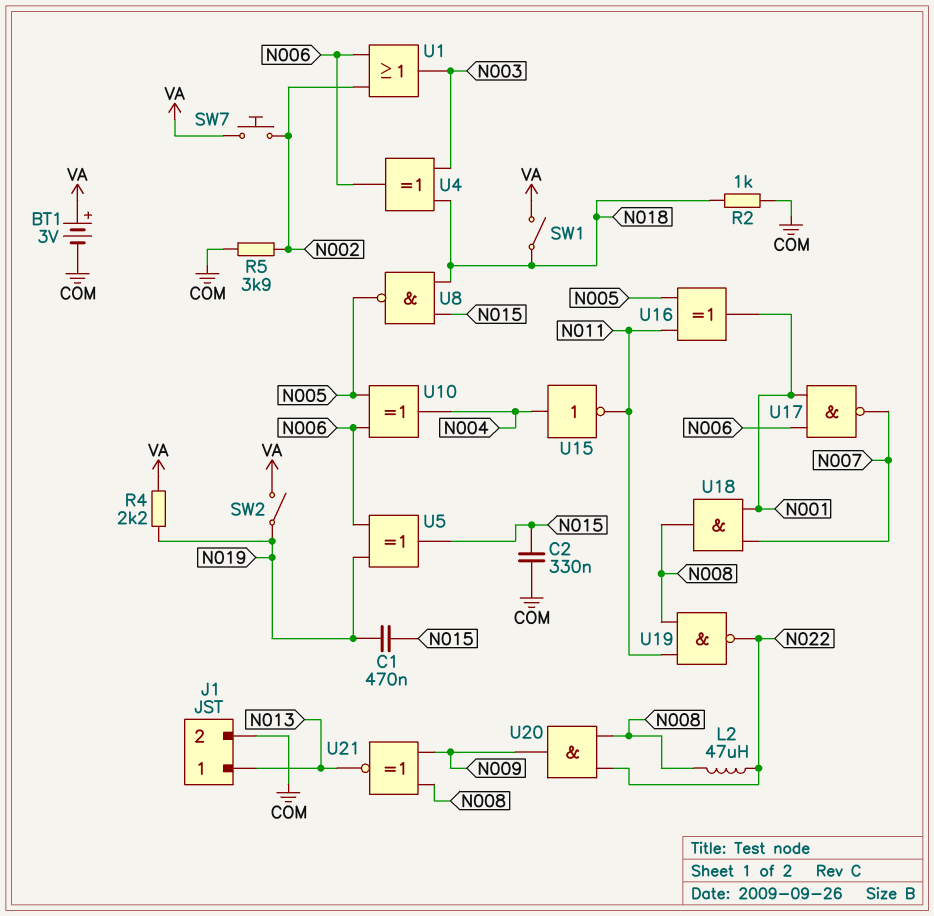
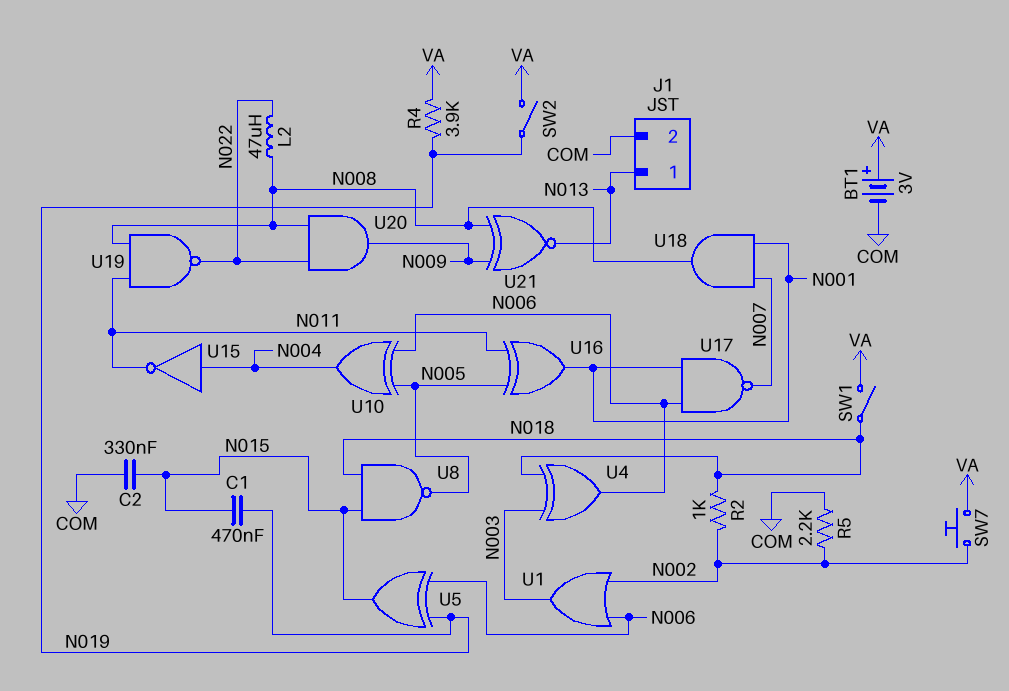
R2: 1k (COM, N018) -> 1k (N002, N018)
R4: 2.2k (N019, VA) -> 3.9k (N019, VA)
R5: 3.9k (COM, N002) -> 2.2k (COM, N002)

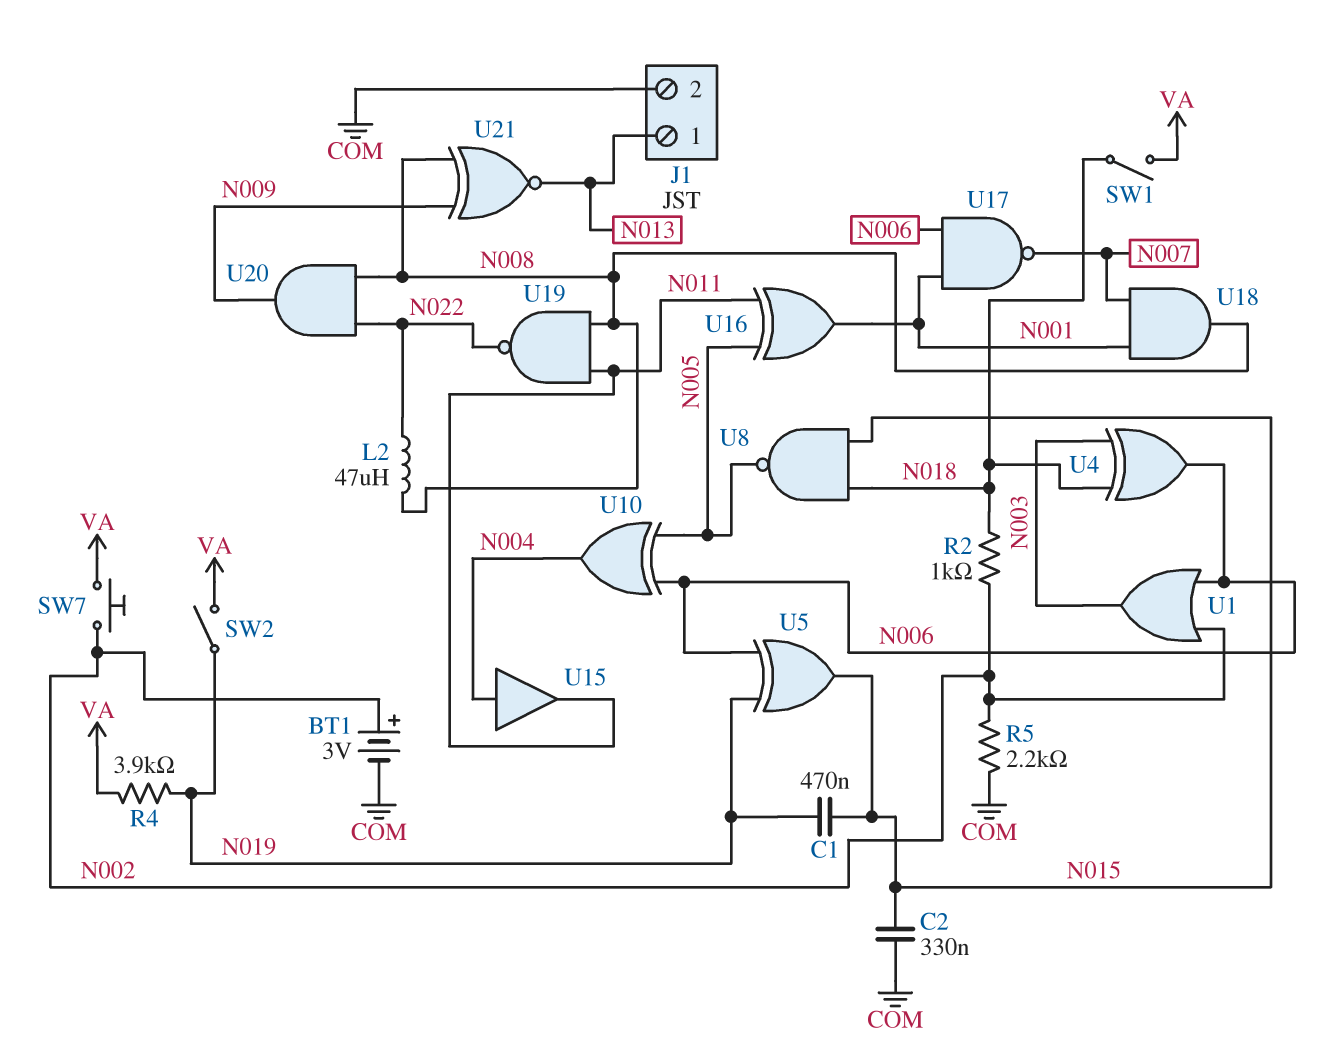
BT1: 3V (plus VA, minus COM) -> 3V (plus N002, minus COM)
U15: NOT (in N004, out N011) -> buffer (in N004, out N011)

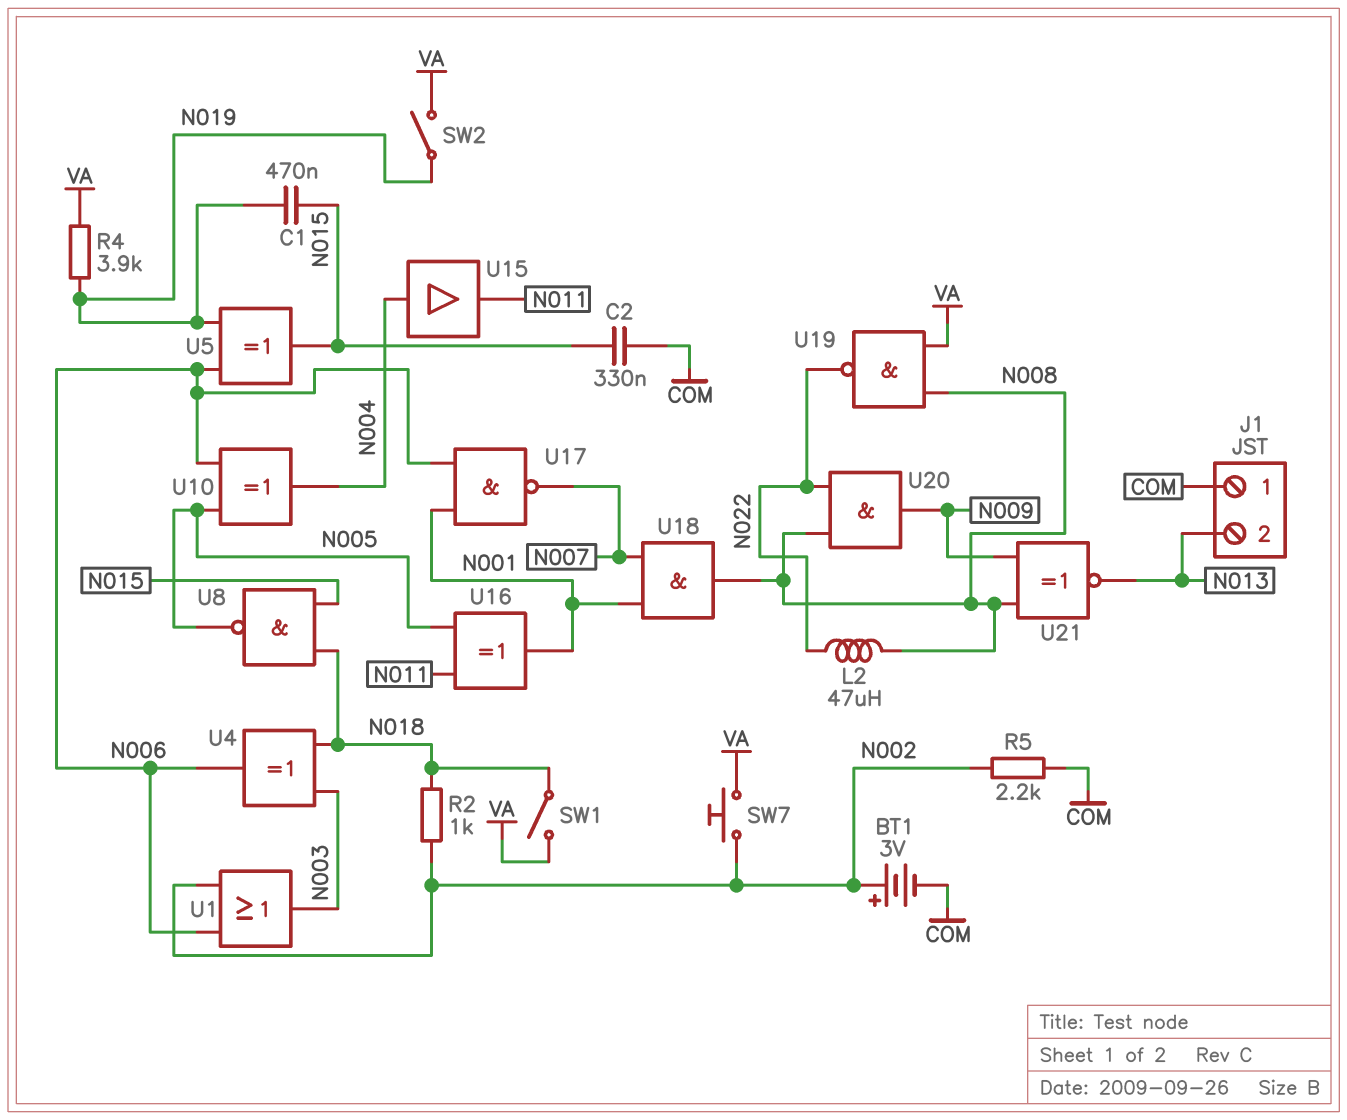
J1 pin 1: N013 -> COM
J1 pin 2: COM -> N013
U19: NAND (in N008, in N011, out N022) -> NAND (in N008, in VA, out N022)

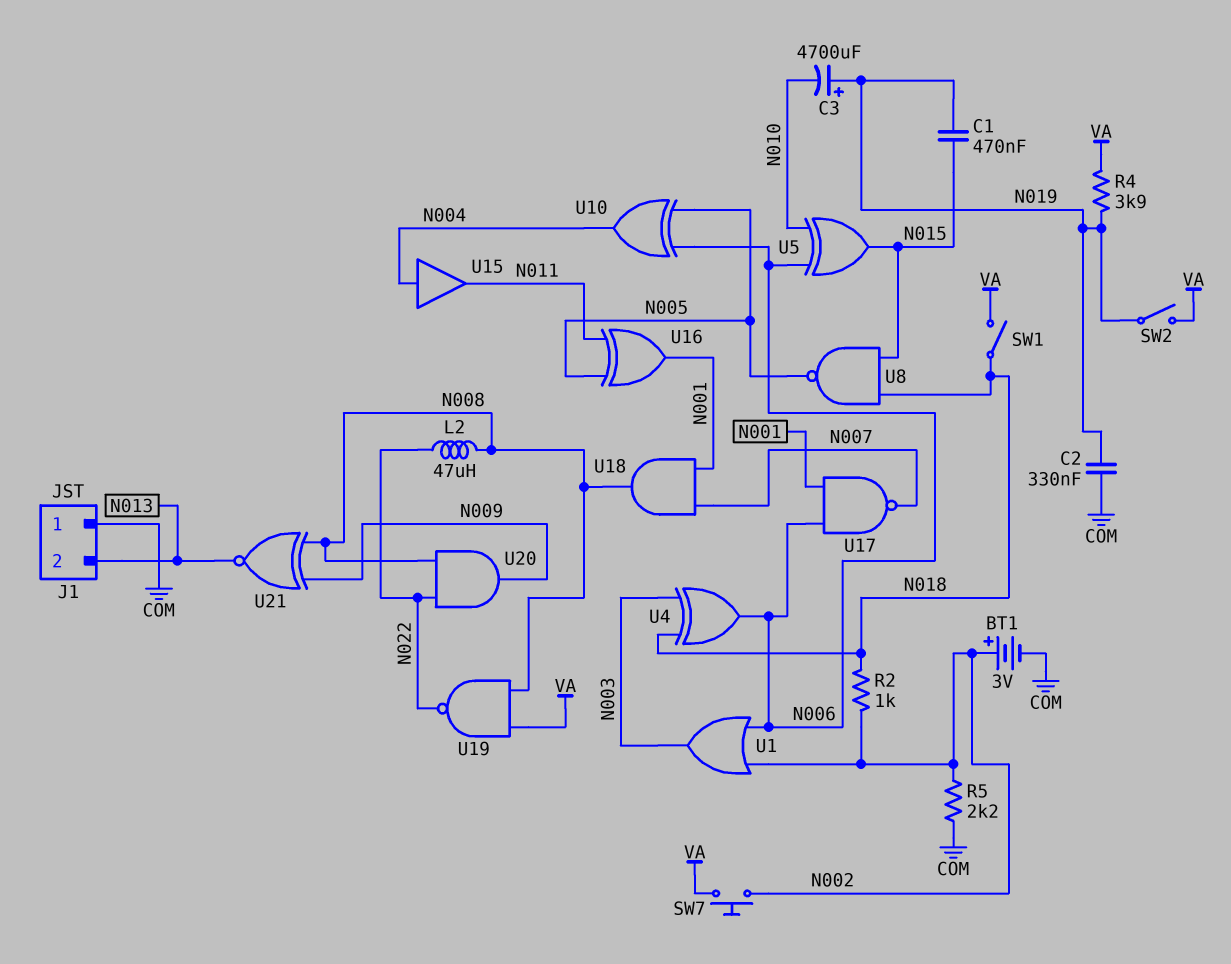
C2: 330nF (COM, N015) -> 330nF (COM, N019)
C3: none -> 4700uF (plus N019, minus N010)
U5: XOR (in N006, in N019, out N015) -> XOR (in N006, in N010, out N015)

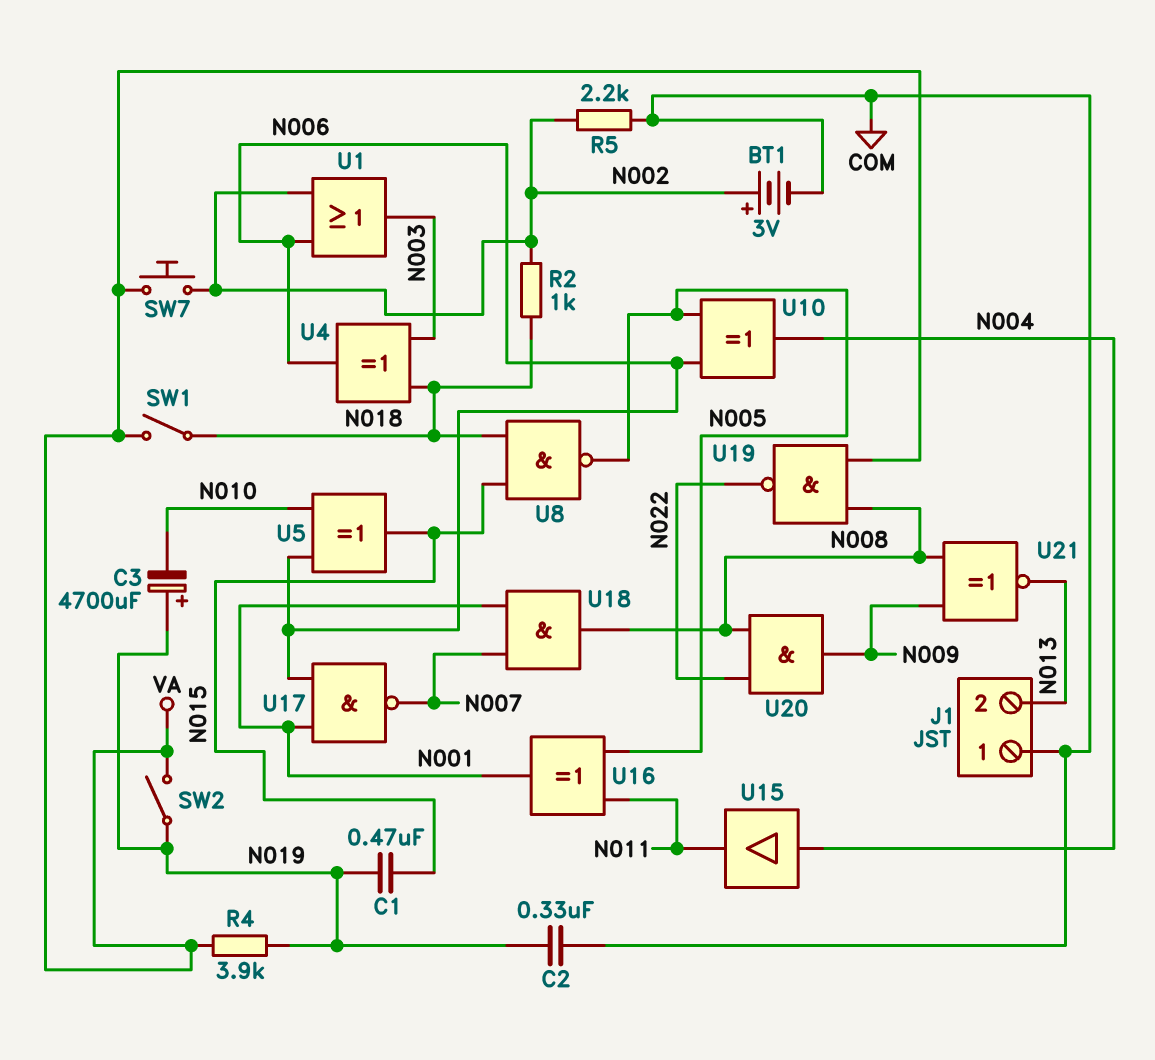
L2: 47uH (N008, N022) -> none

